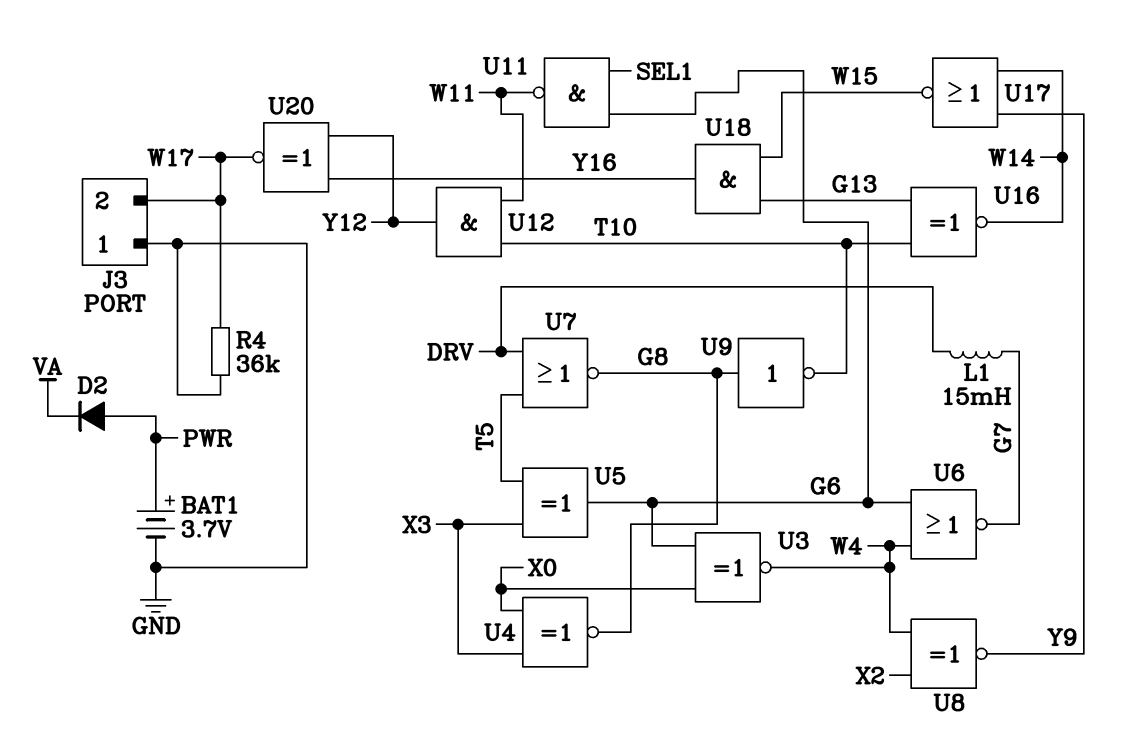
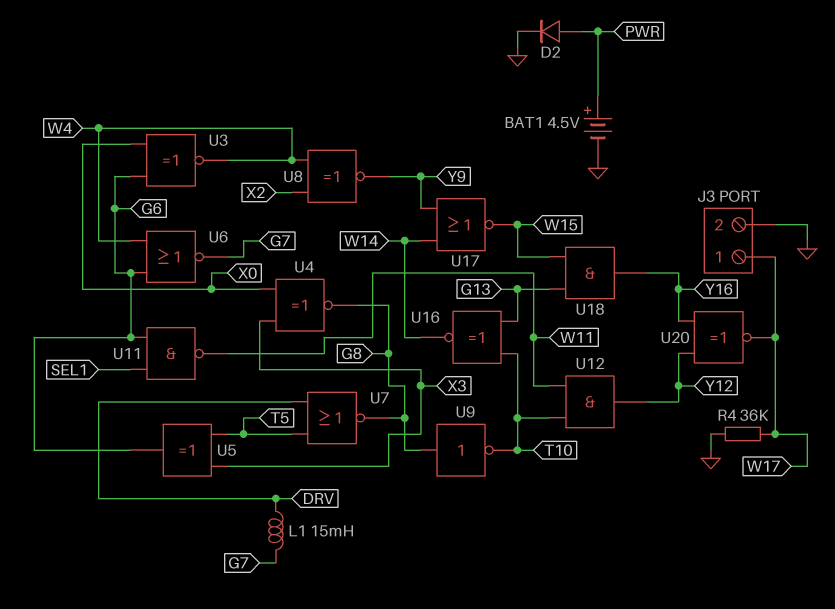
BAT1: 3.7V (plus PWR, minus GND) -> 4.5V (plus PWR, minus GND)
D2: diode (A PWR, K VA) -> diode (A PWR, K GND)
J3 pin 1: GND -> W17
J3 pin 2: W17 -> GND

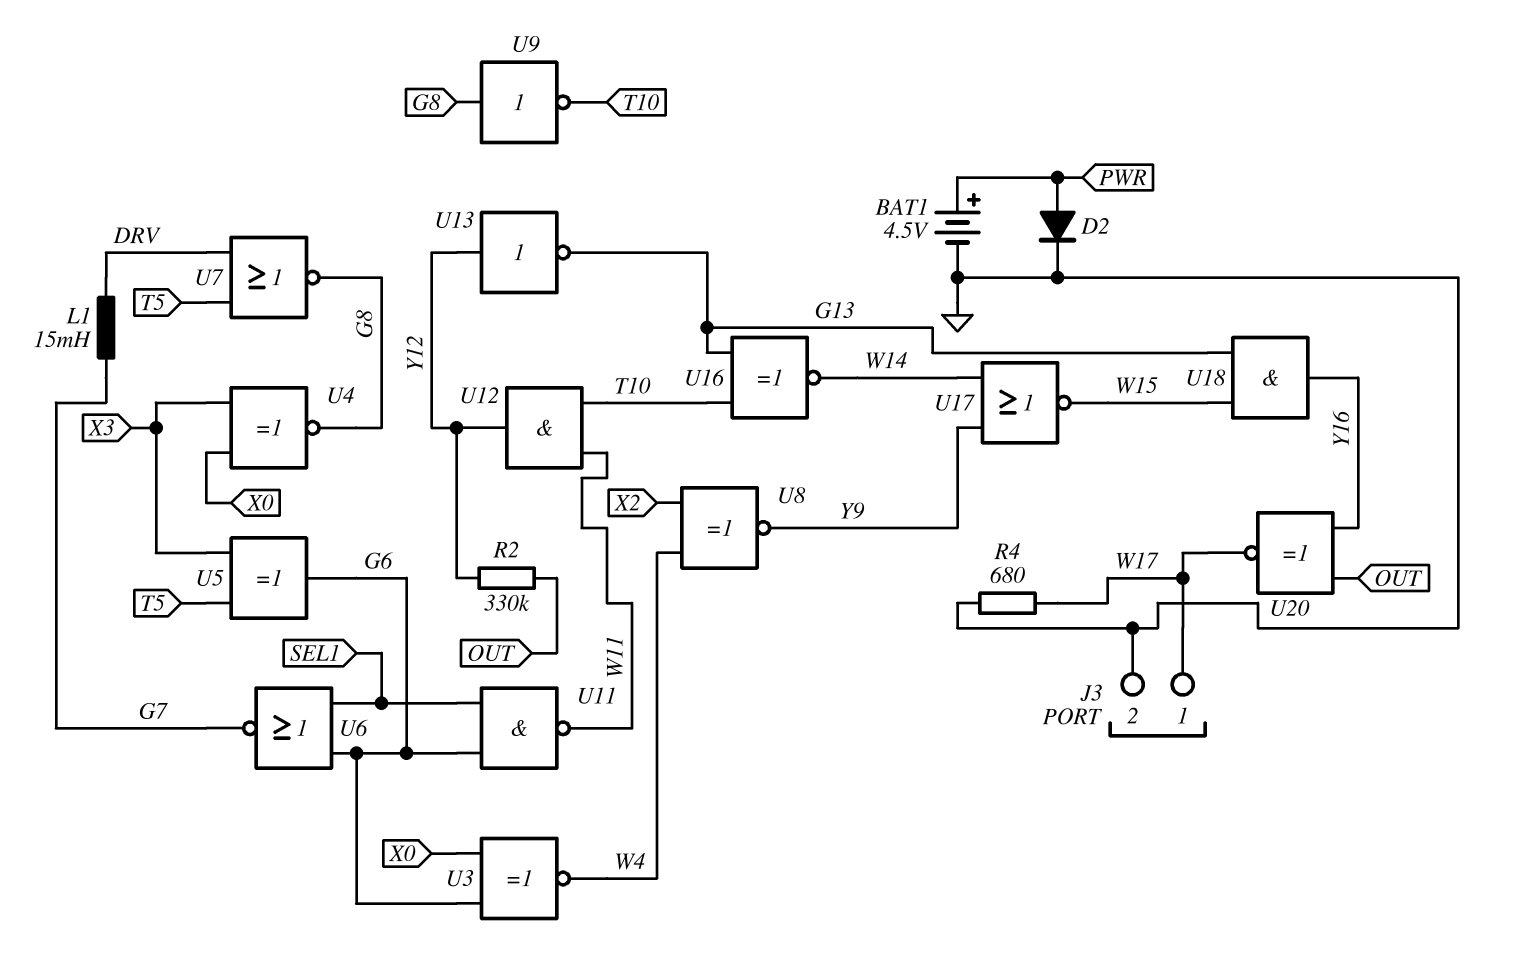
R2: none -> 330k (OUT, Y12)
R4: 36k (GND, W17) -> 680 (GND, W17)
U6: NOR (in G6, in W4, out G7) -> NOR (in G6, in SEL1, out G7)
U13: none -> NOT (in Y12, out G13)
U20: XNOR (in Y12, in Y16, out W17) -> XNOR (in OUT, in Y16, out W17)

